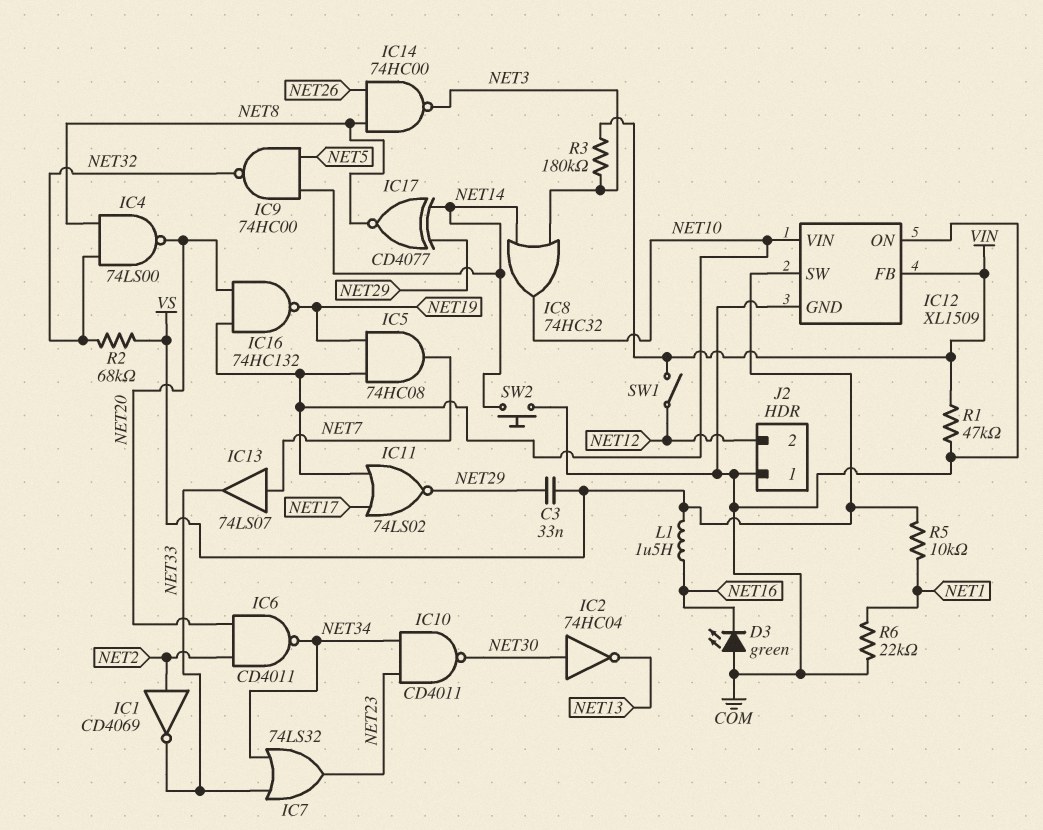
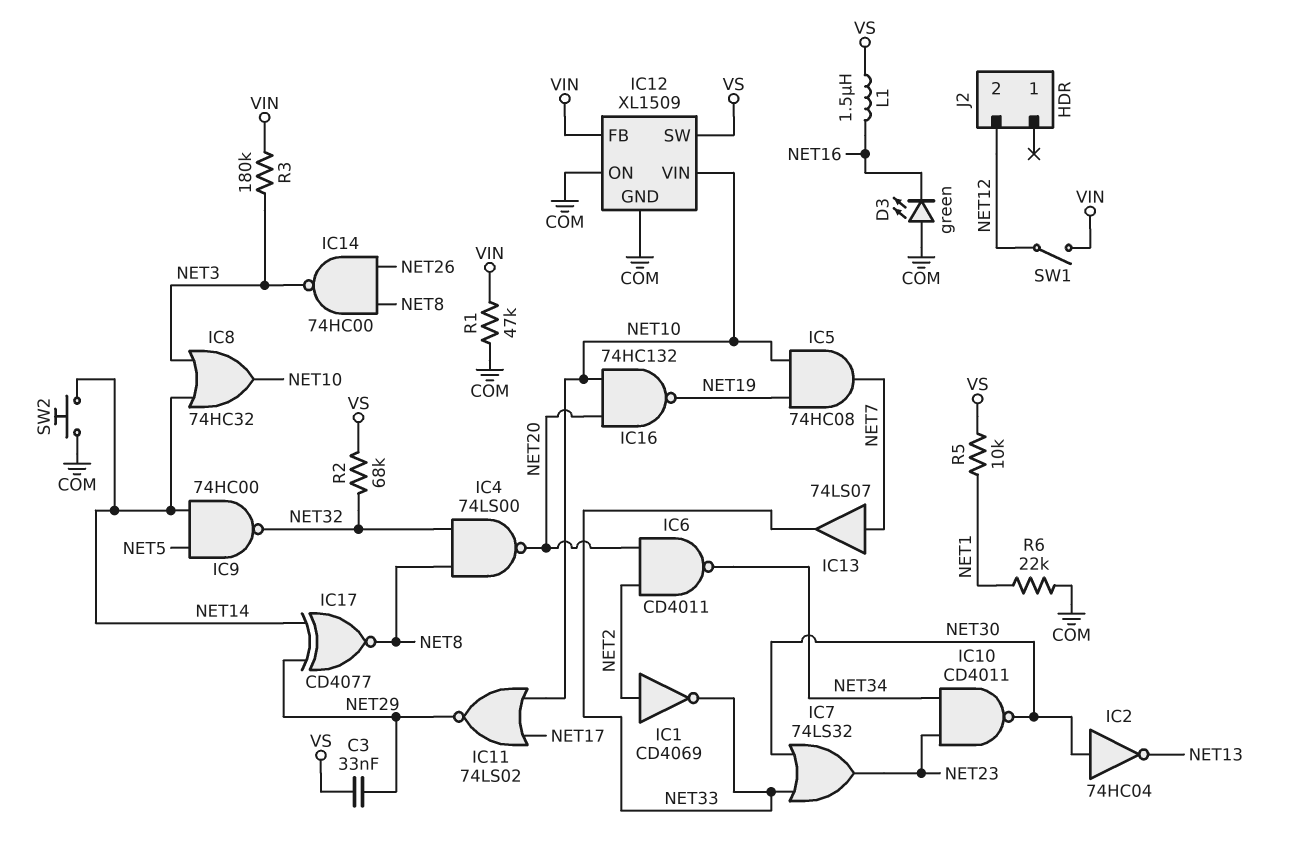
IC7: OR 74LS32 (in NET33, in NET34, out NET23) -> OR 74LS32 (in NET30, in NET33, out NET23)
J2 pin 1: COM -> none

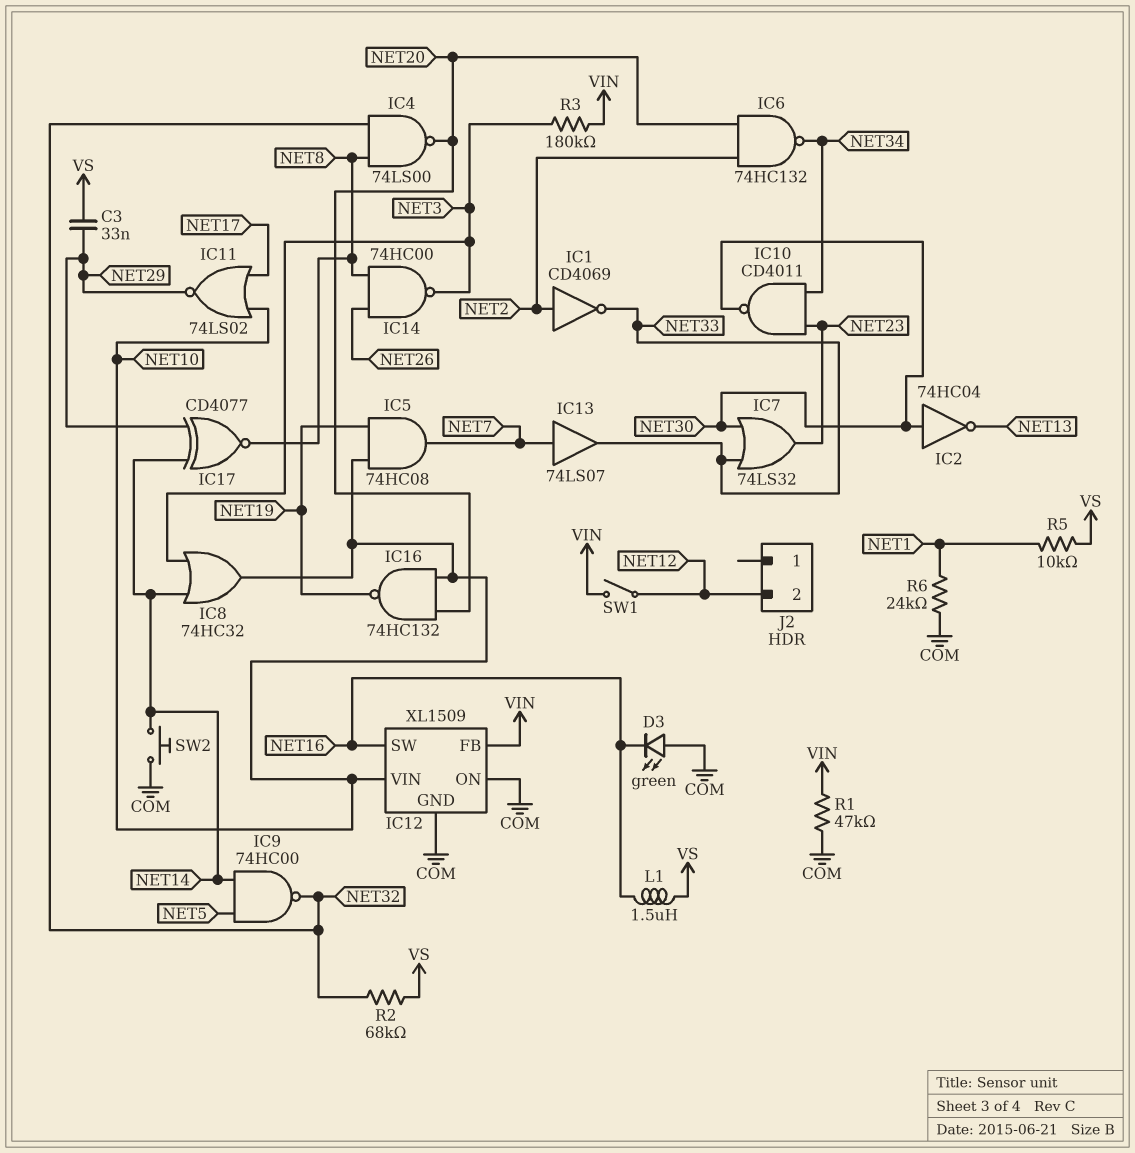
IC6: NAND CD4011 (in NET2, in NET20, out NET34) -> NAND 74HC132 (in NET2, in NET20, out NET34)
IC12 pin SW: VS -> NET16
R6: 22k (COM, NET1) -> 24k (COM, NET1)

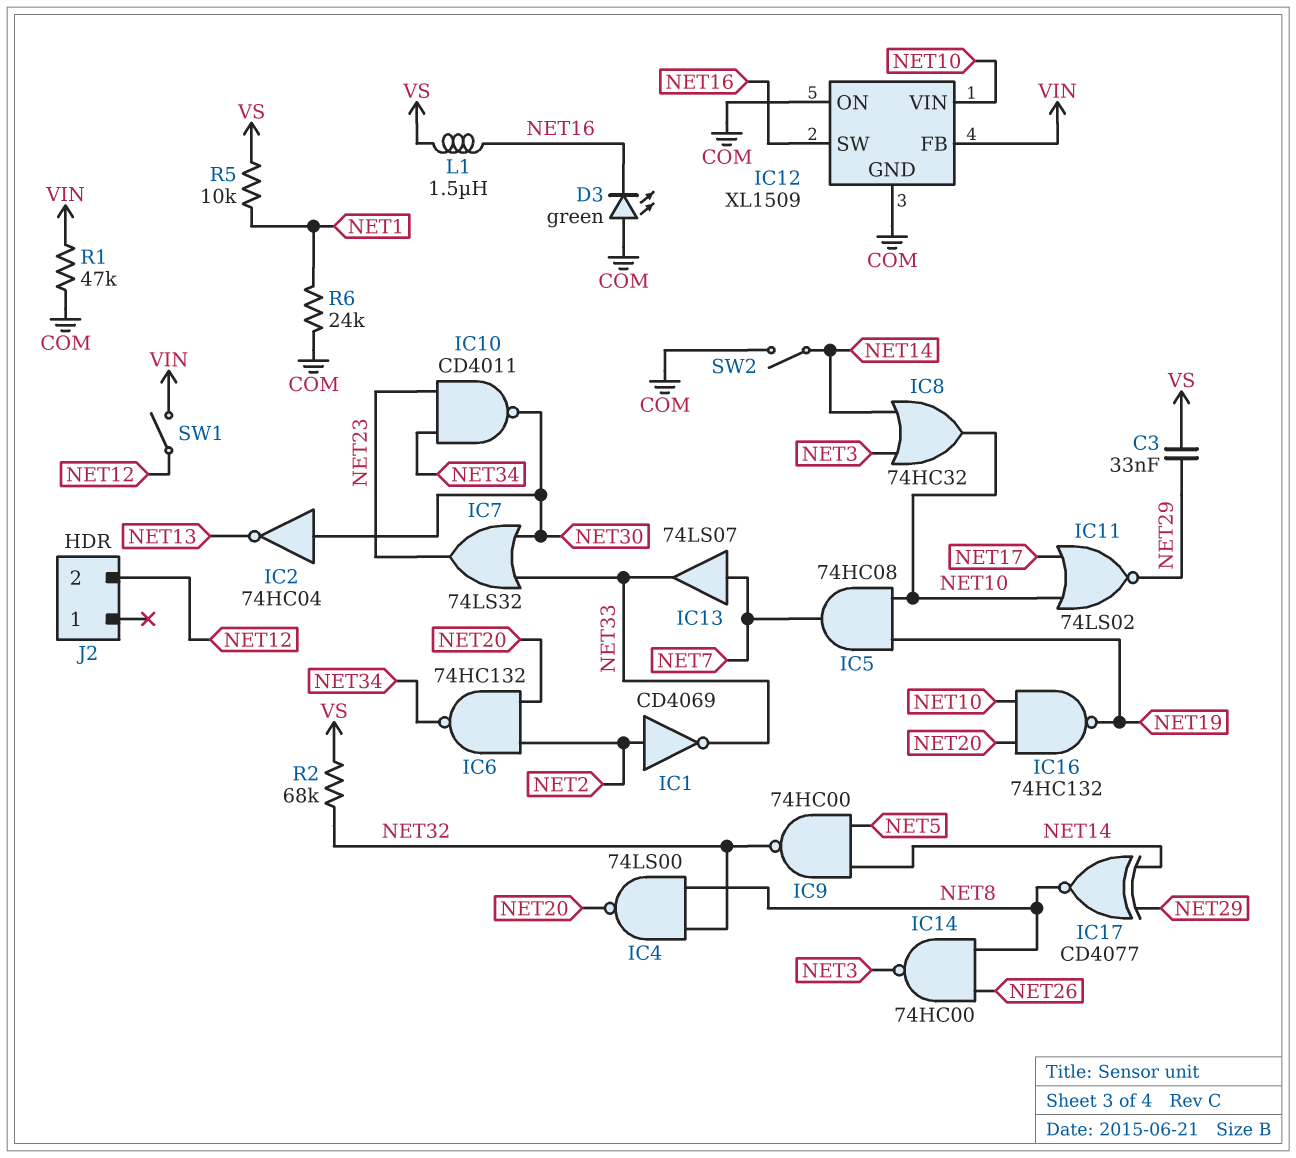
R3: 180k (NET3, VIN) -> none
SW2: button (COM, NET14) -> switch (COM, NET14)

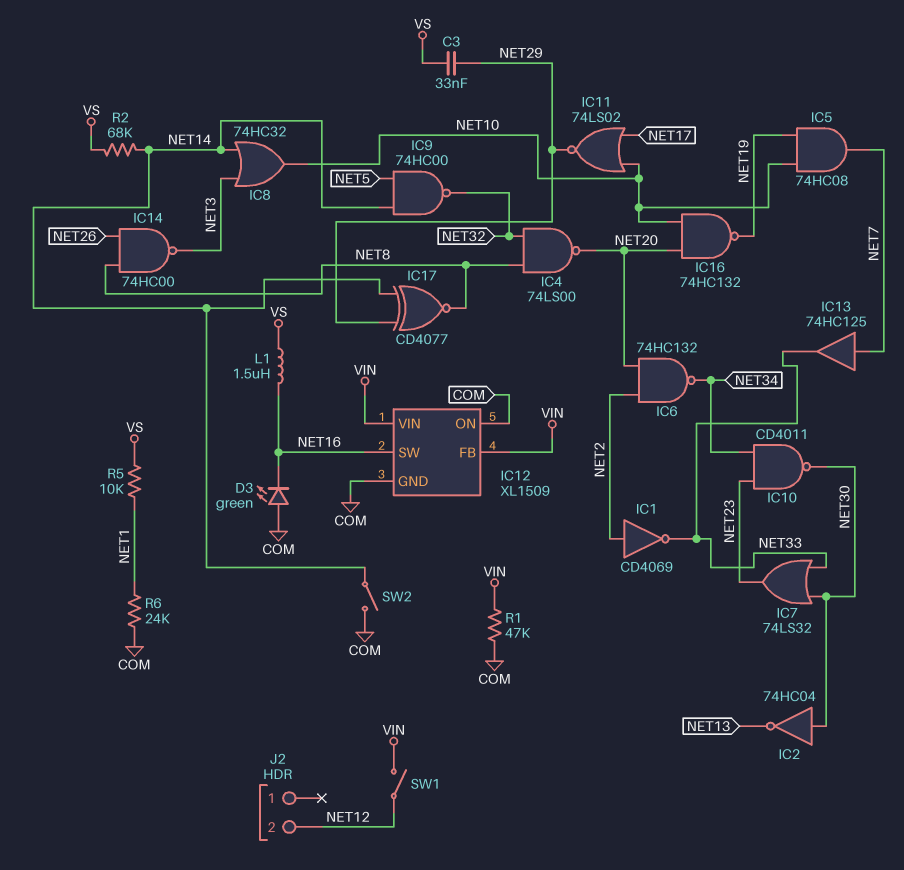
IC12 pin VIN: NET10 -> VIN
IC13: buffer 74LS07 (in NET7, out NET33) -> buffer 74HC125 (in NET7, out NET33)
R2: 68k (NET32, VS) -> 68k (NET14, VS)

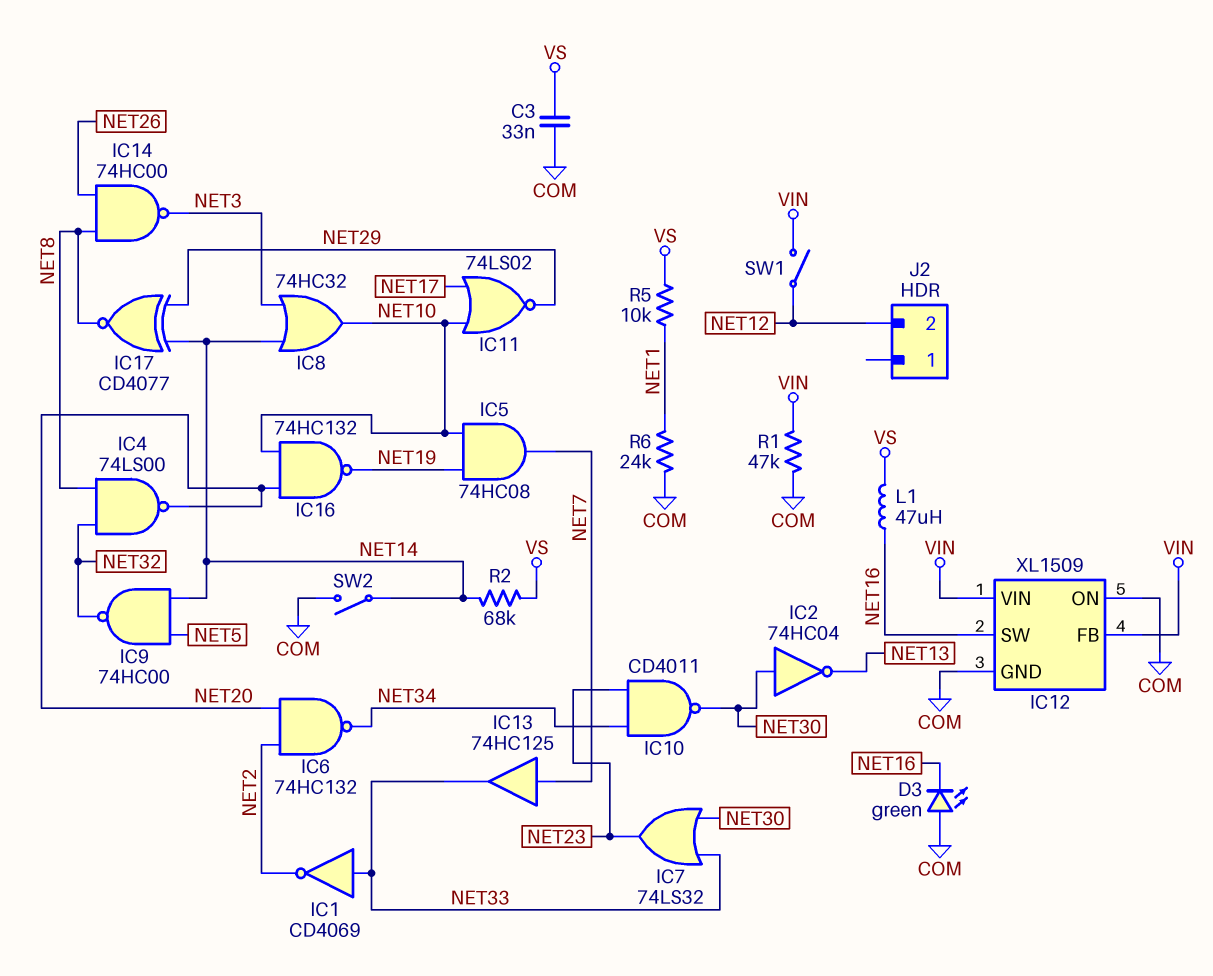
C3: 33nF (NET29, VS) -> 33nF (COM, VS)
IC1: NOT CD4069 (in NET2, out NET33) -> NOT CD4069 (in NET33, out NET2)
L1: 1.5uH (NET16, VS) -> 47uH (NET16, VS)

